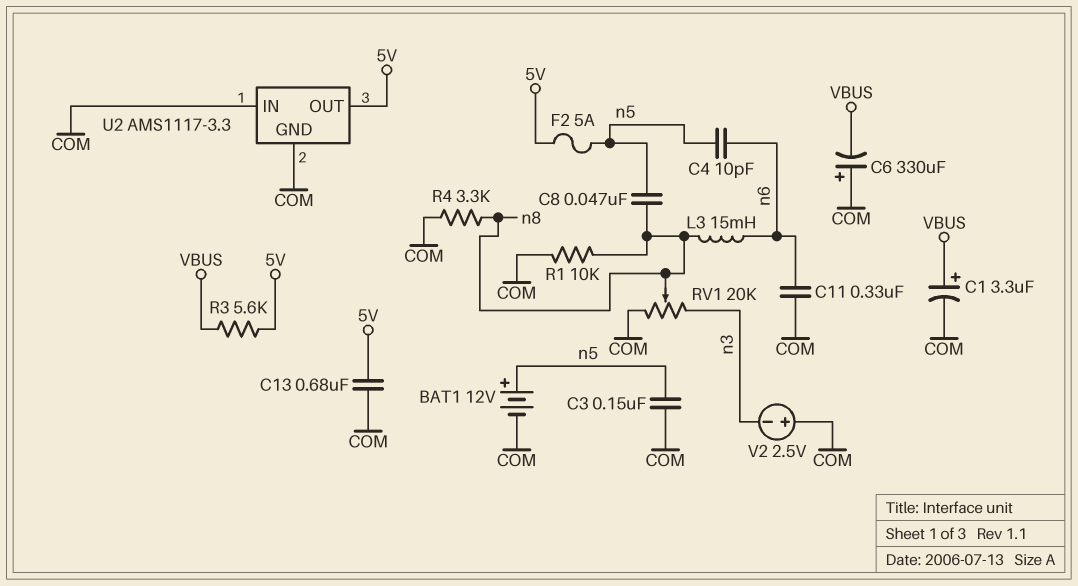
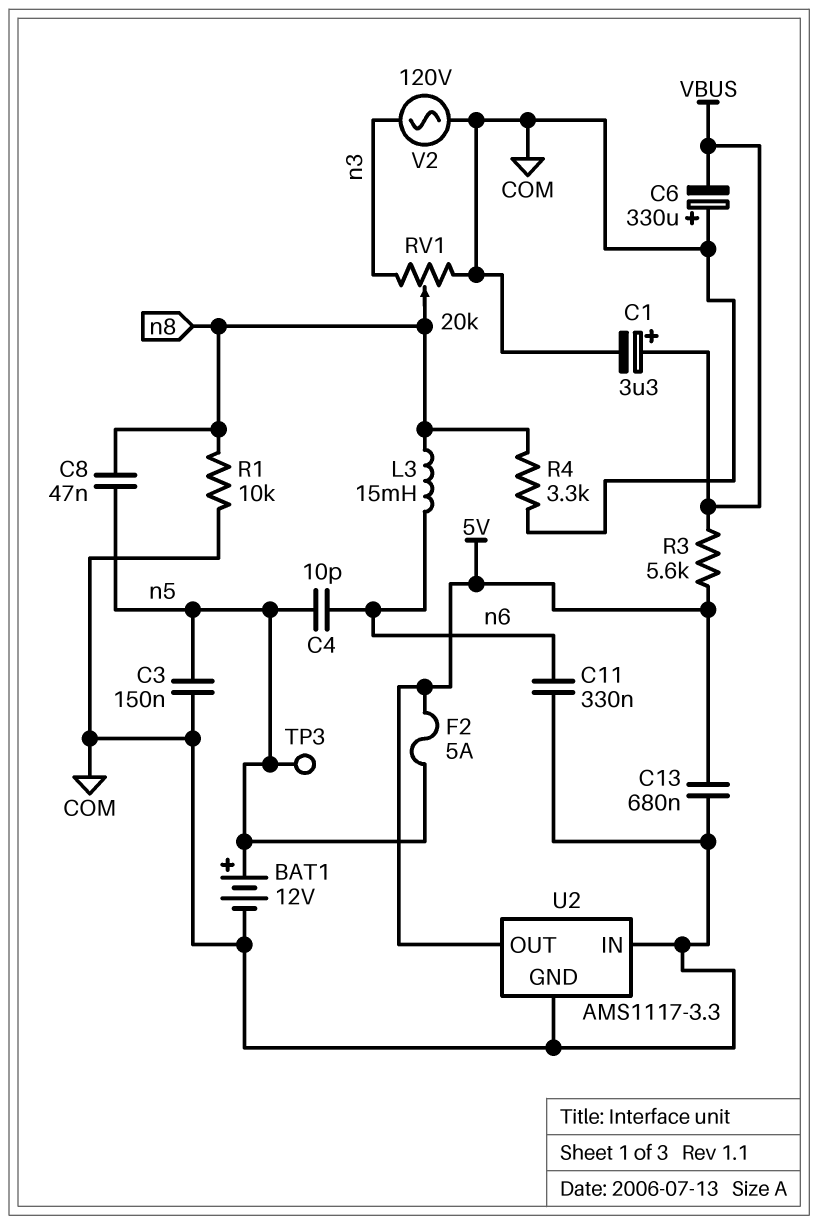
TP3: none -> test point (n5)
V2: 2.5V (plus COM, minus n3) -> AC 120V (COM, n3)

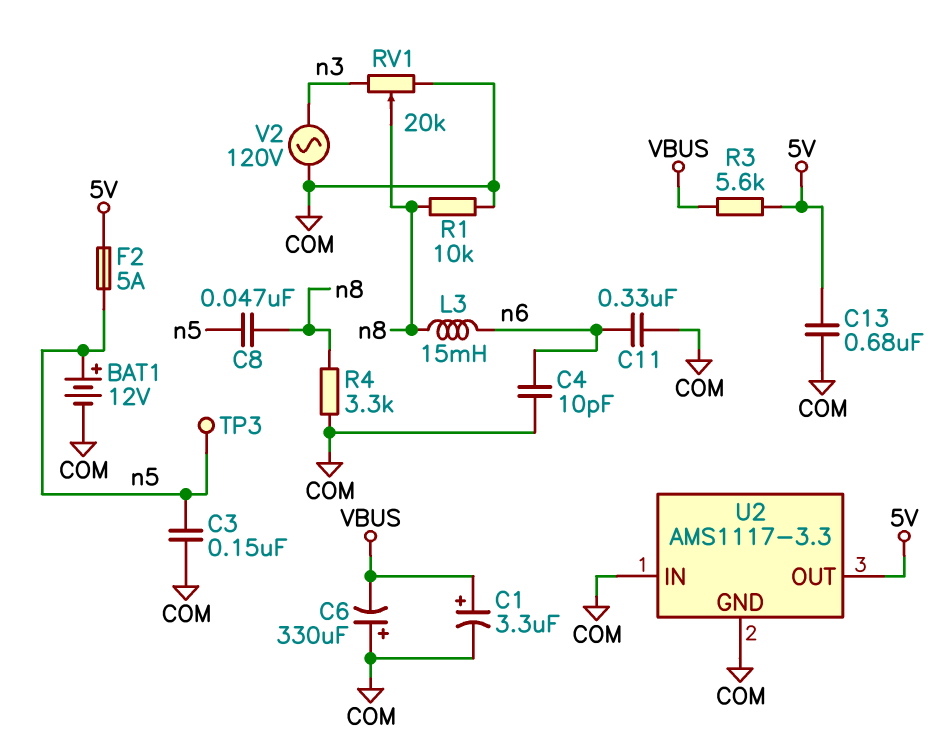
C4: 10pF (n5, n6) -> 10pF (COM, n6)

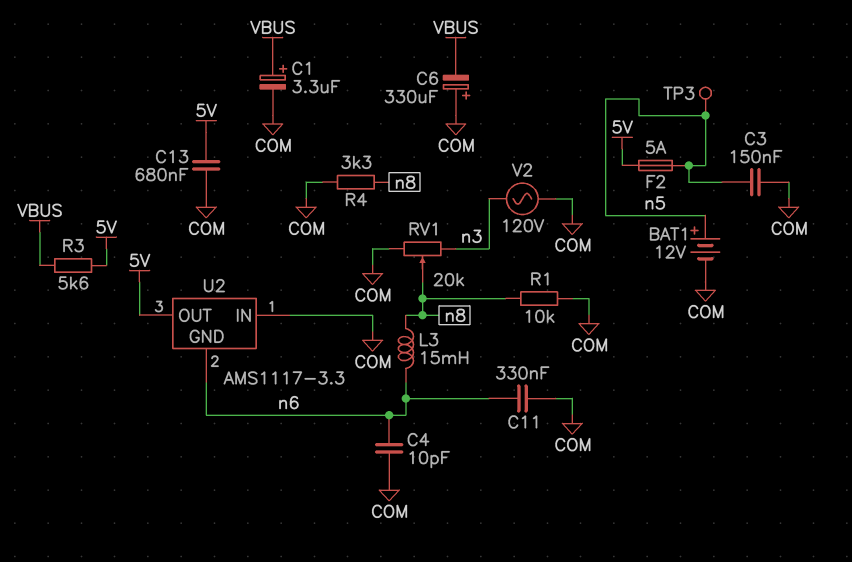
C8: 47nF (n5, n8) -> none
U2 pin GND: COM -> n6

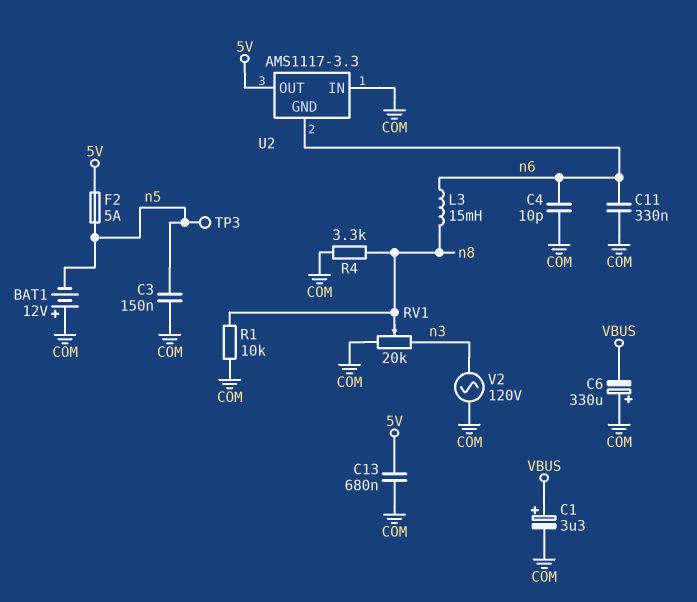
BAT1: 12V (plus n5, minus COM) -> 12V (plus COM, minus n5)
R3: 5.6k (5V, VBUS) -> none

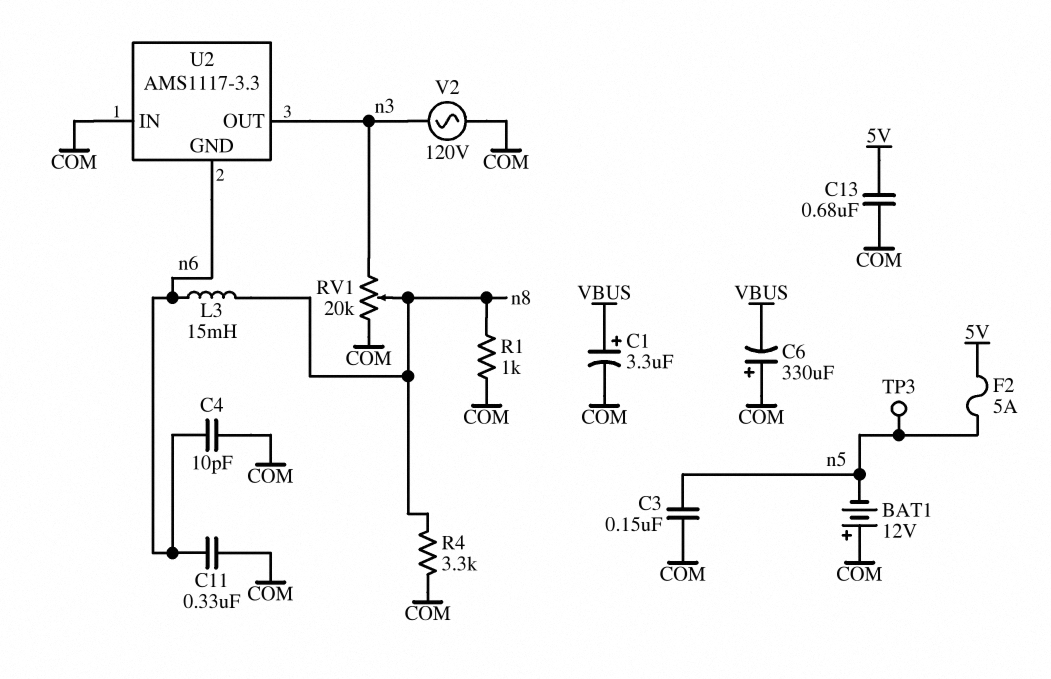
R1: 10k (COM, n8) -> 1k (COM, n8)
U2 pin OUT: 5V -> n3

